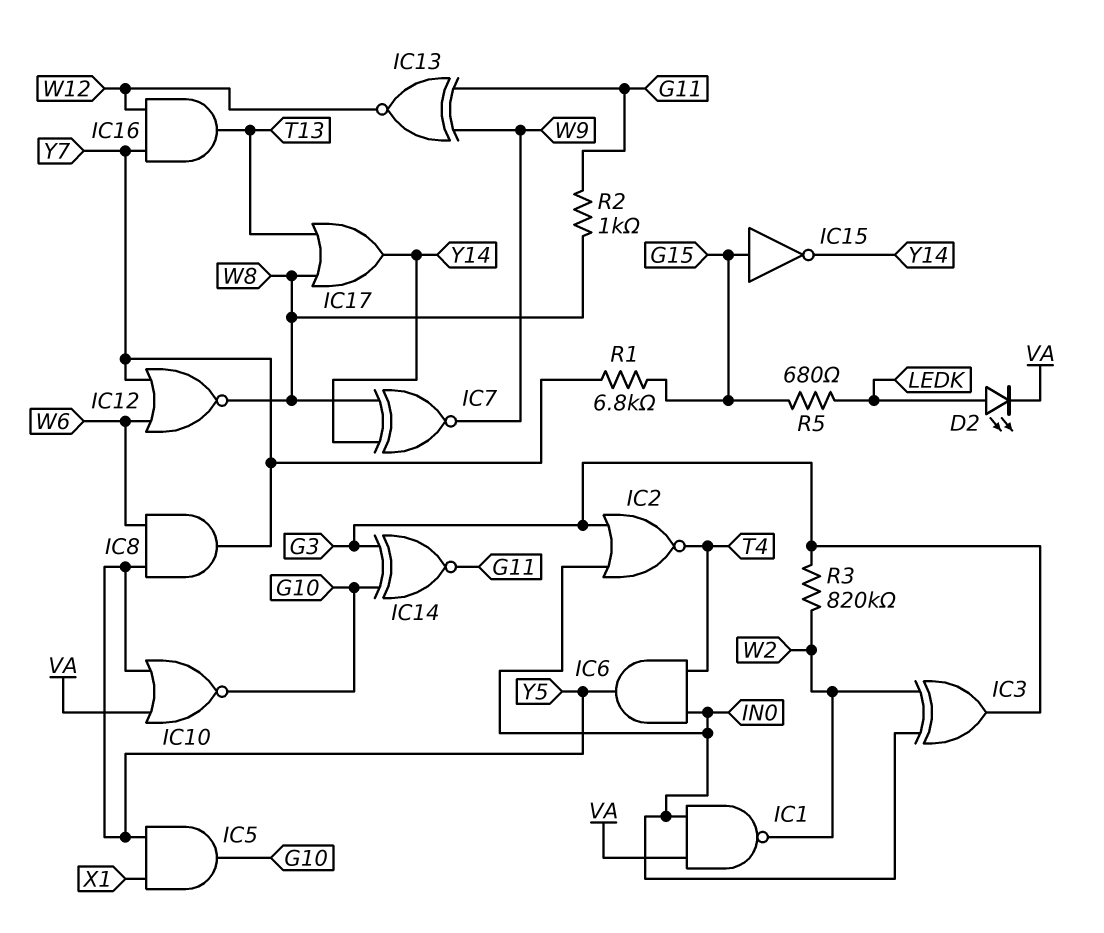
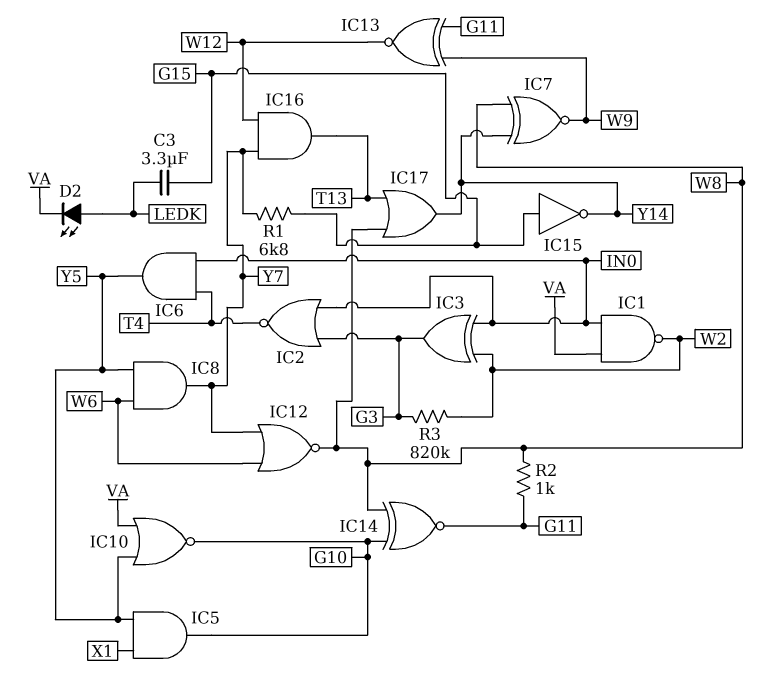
C3: none -> 3.3uF (G15, LEDK)
IC14: XNOR (in G3, in G10, out G11) -> XNOR (in G10, in W8, out G11)
R5: 680 (G15, LEDK) -> none

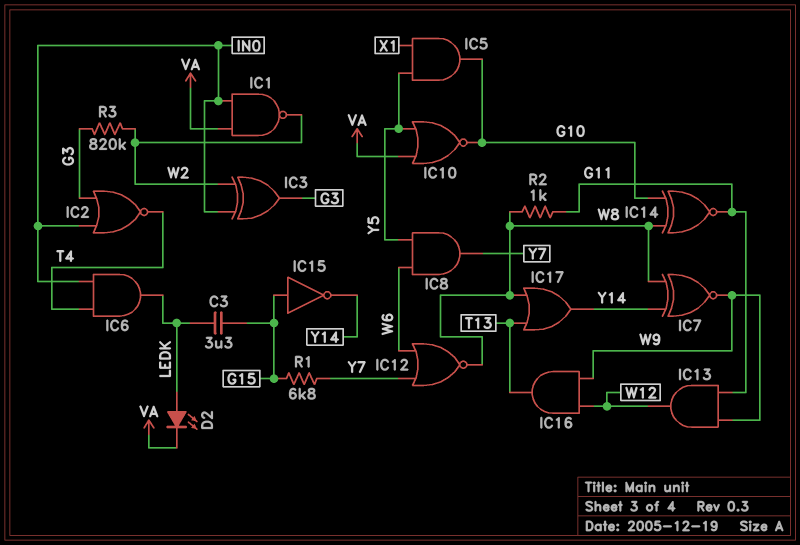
IC6: AND (in IN0, in T4, out Y5) -> AND (in IN0, in T4, out LEDK)
IC13: XNOR (in G11, in W9, out W12) -> AND (in G11, in W9, out W12)
IC16: AND (in W12, in Y7, out T13) -> AND (in W9, in W12, out T13)

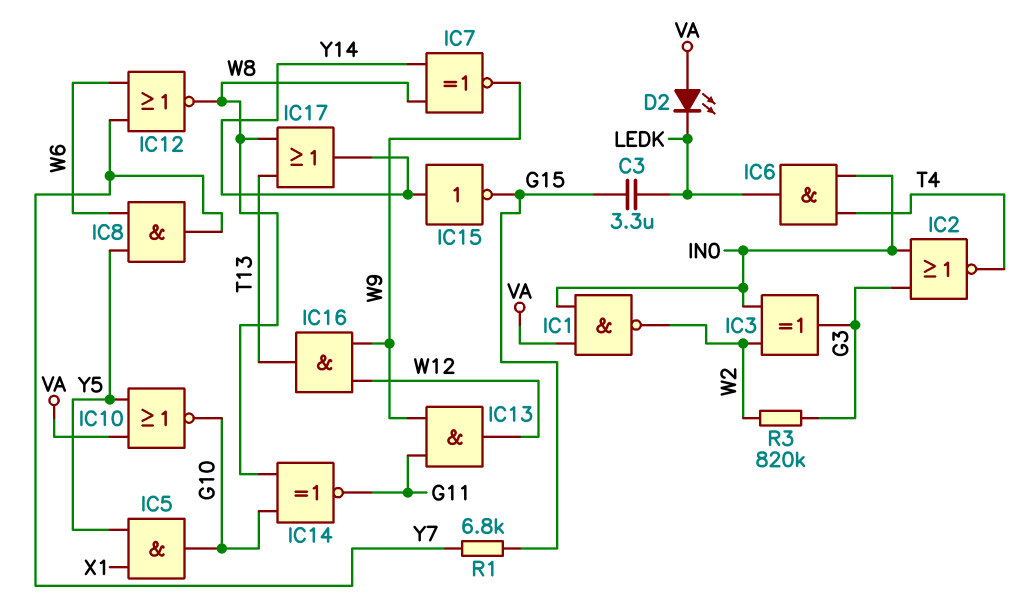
D2: LED (A LEDK, K VA) -> LED (A VA, K LEDK)
IC15: NOT (in G15, out Y14) -> NOT (in Y14, out G15)
R2: 1k (G11, W8) -> none

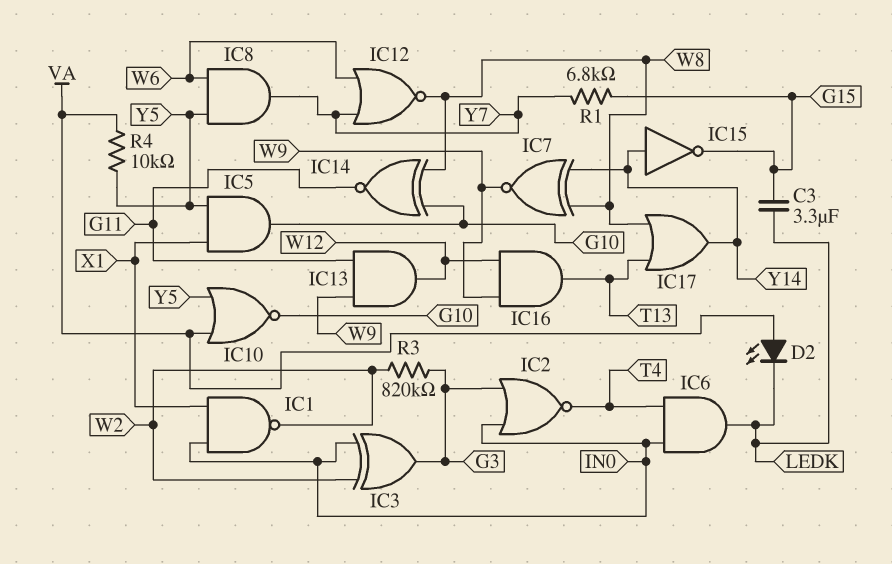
IC1: NAND (in IN0, in VA, out W2) -> NAND (in IN0, in X1, out W2)
R4: none -> 10k (VA, Y5)

